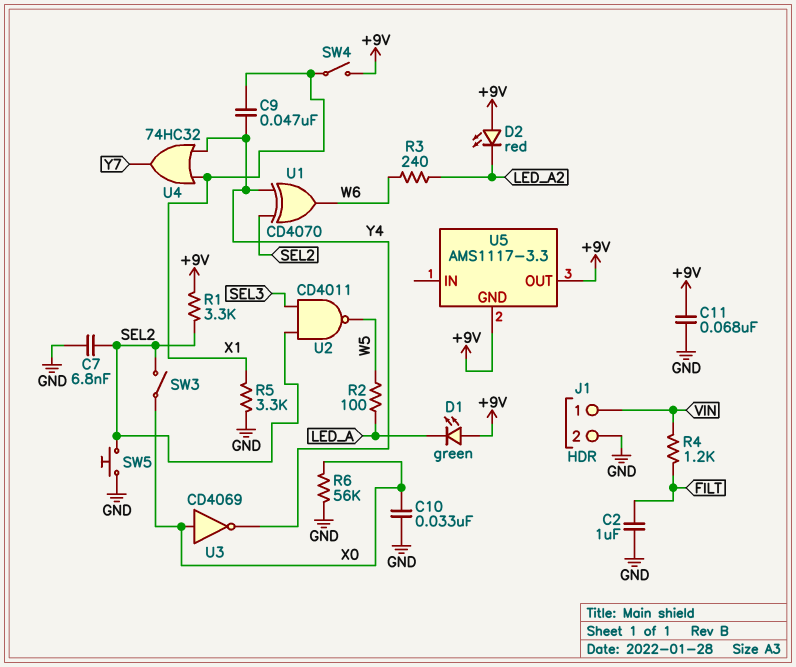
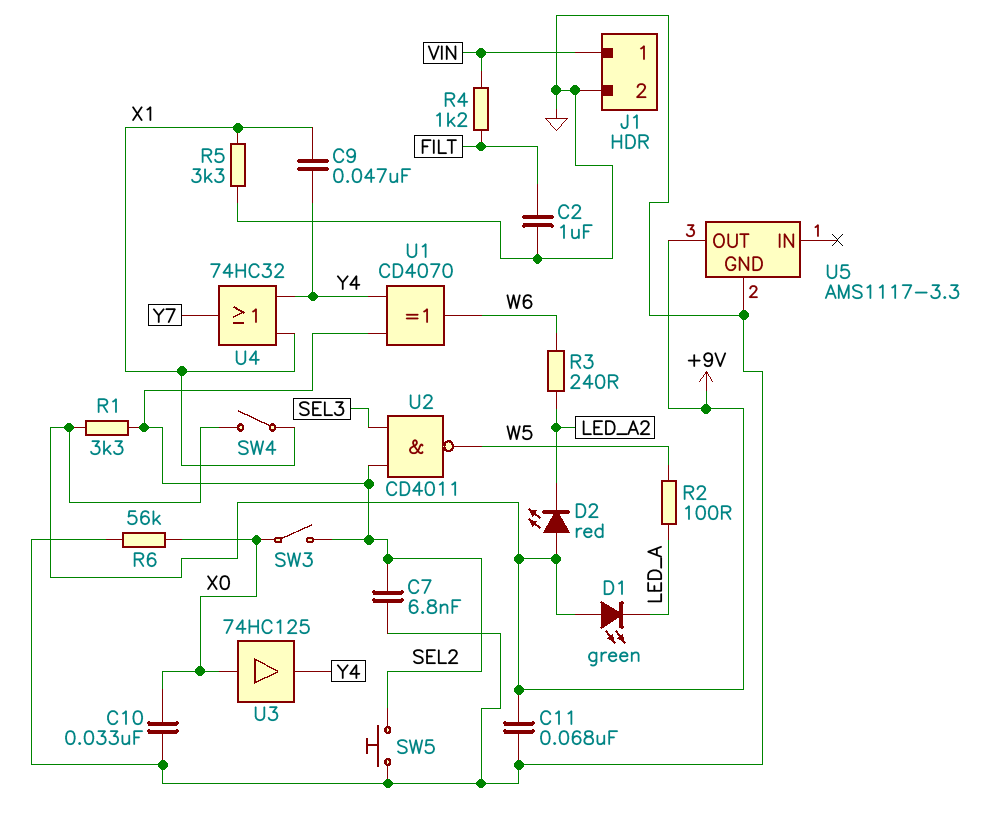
U3: NOT CD4069 (in X0, out Y4) -> buffer 74HC125 (in X0, out Y4)
U5 pin GND: +9V -> GND

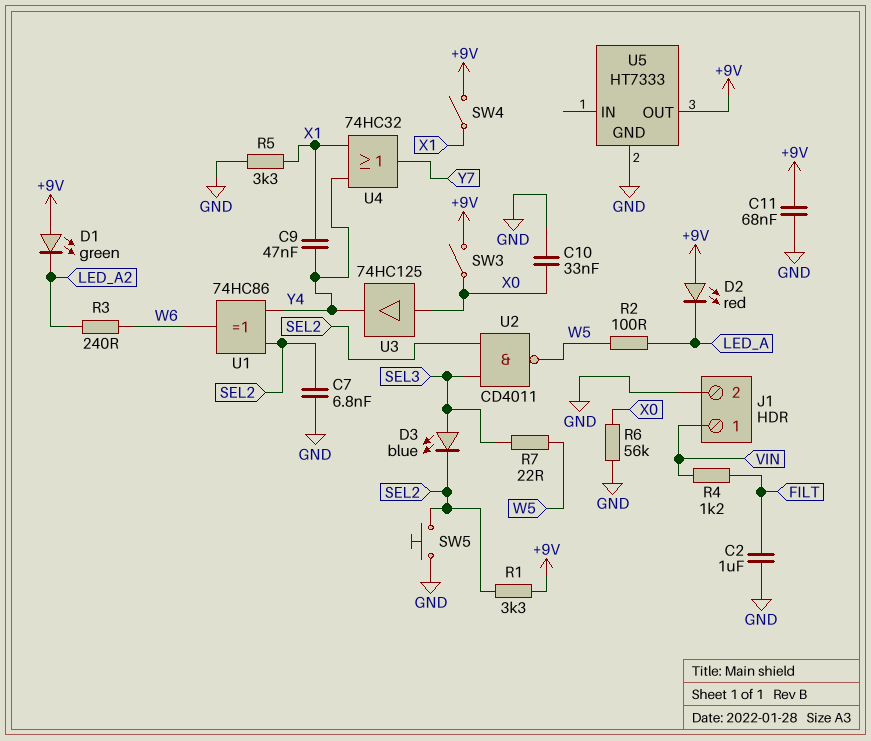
D1: LED green (A +9V, K LED_A) -> LED green (A +9V, K LED_A2)
D2: LED red (A +9V, K LED_A2) -> LED red (A +9V, K LED_A)
D3: none -> LED blue (A SEL3, K SEL2)
R7: none -> 22 (SEL3, W5)
SW3: switch (SEL2, X0) -> switch (+9V, X0)
U1: XOR CD4070 (in SEL2, in Y4, out W6) -> XOR 74HC86 (in SEL2, in Y4, out W6)
U5: AMS1117-3.3 -> HT7333

